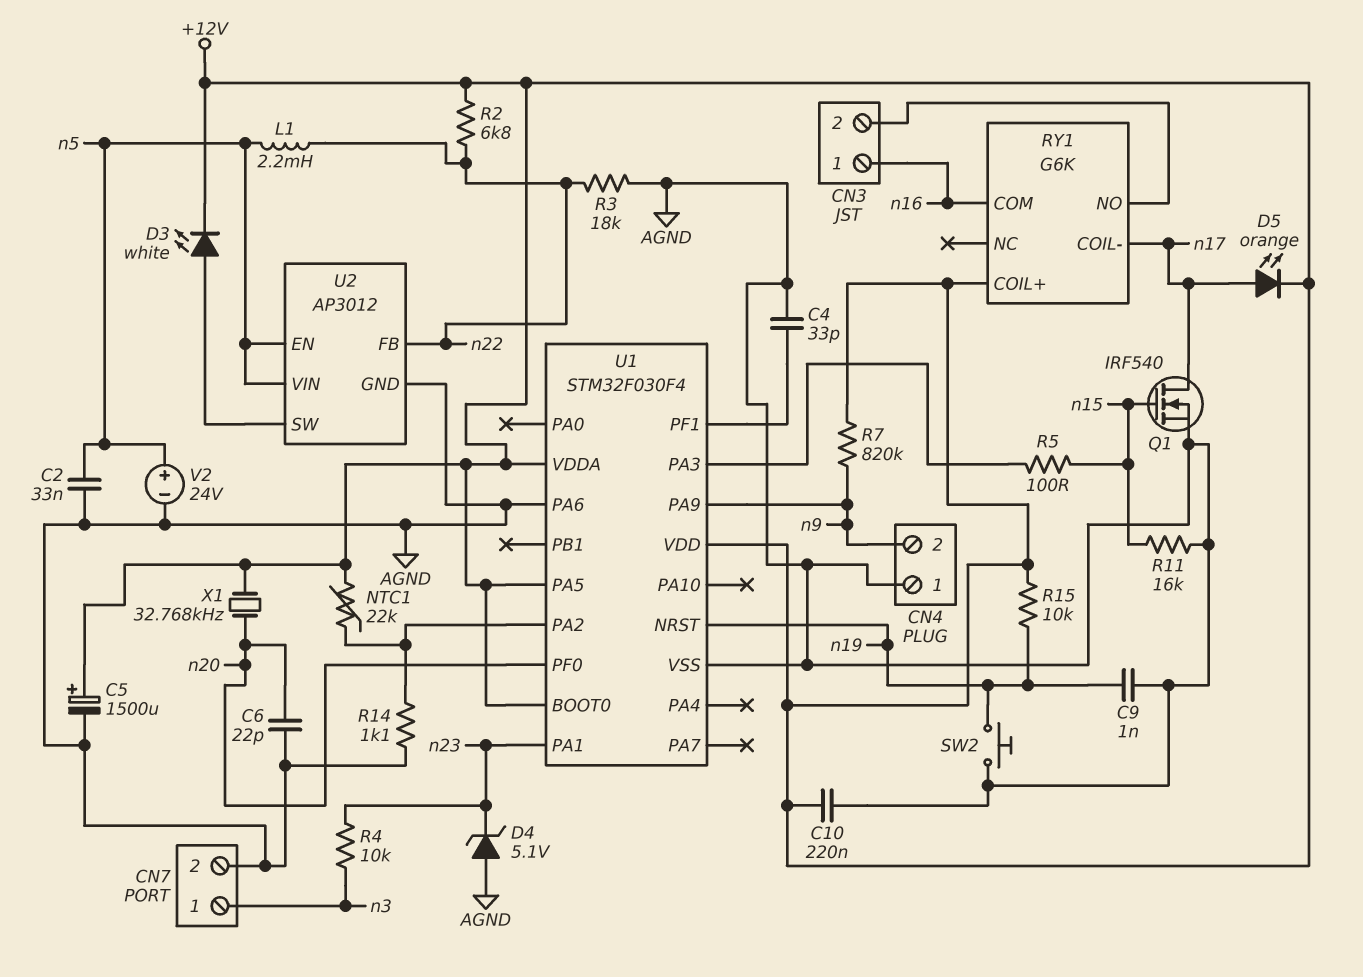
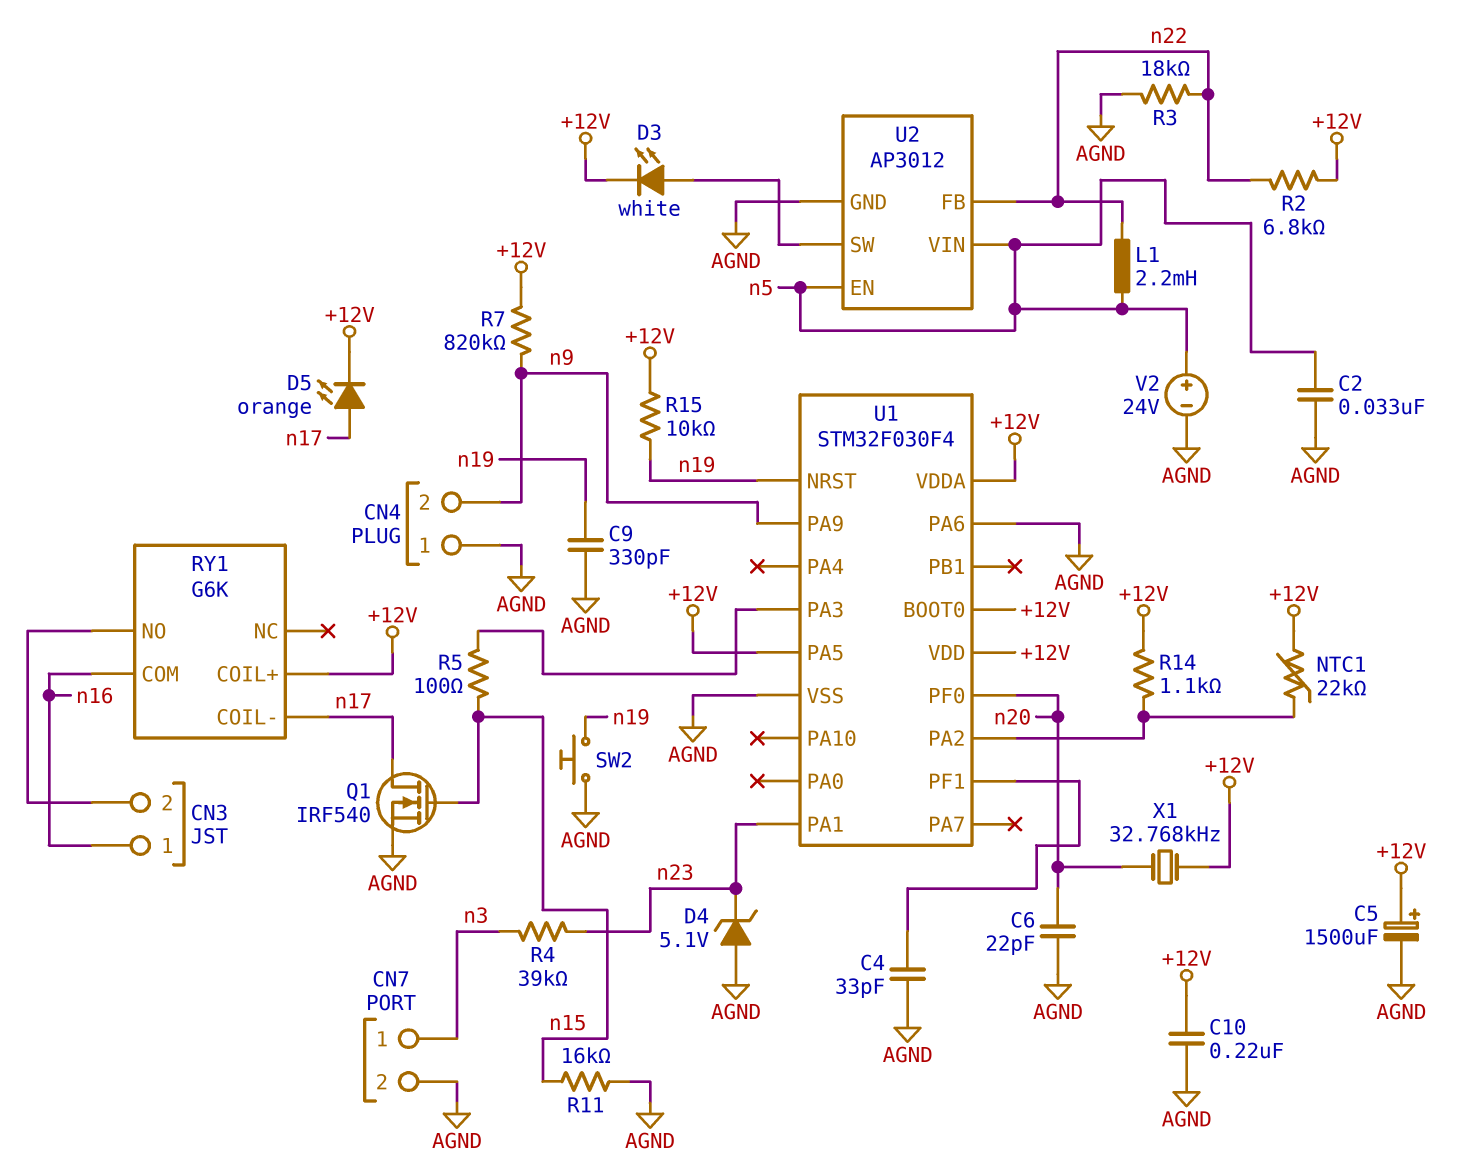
C9: 1nF (AGND, n19) -> 330pF (AGND, n19)
R4: 10k (n3, n23) -> 39k (n3, n23)
R14: 1.1k (AGND, U1/PA2) -> 1.1k (+12V, U1/PA2)

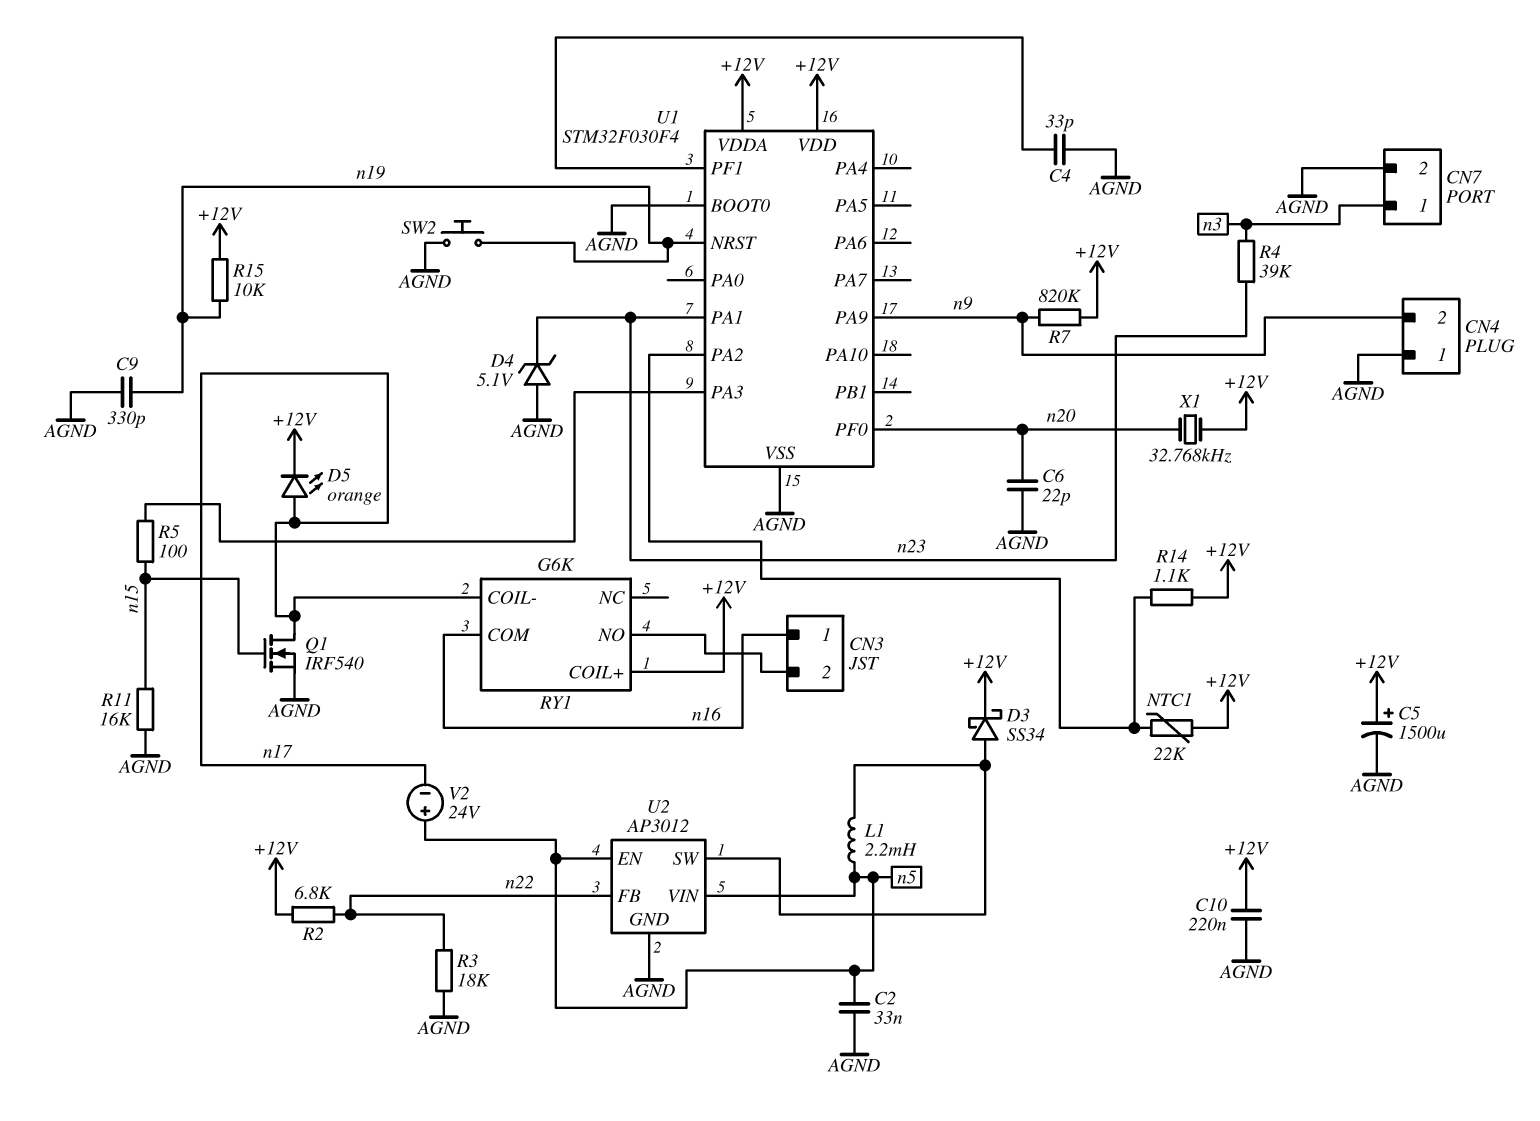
D3: LED white (A U2/SW, K +12V) -> schottky SS34 (A U2/SW, K +12V)
L1: 2.2mH (n5, n22) -> 2.2mH (U2/SW, n5)
U1 pin BOOT0: +12V -> AGND
U1 pin PA5: +12V -> none
U1 pin PA6: AGND -> none
V2: 24V (plus n5, minus AGND) -> 24V (plus n5, minus n17)

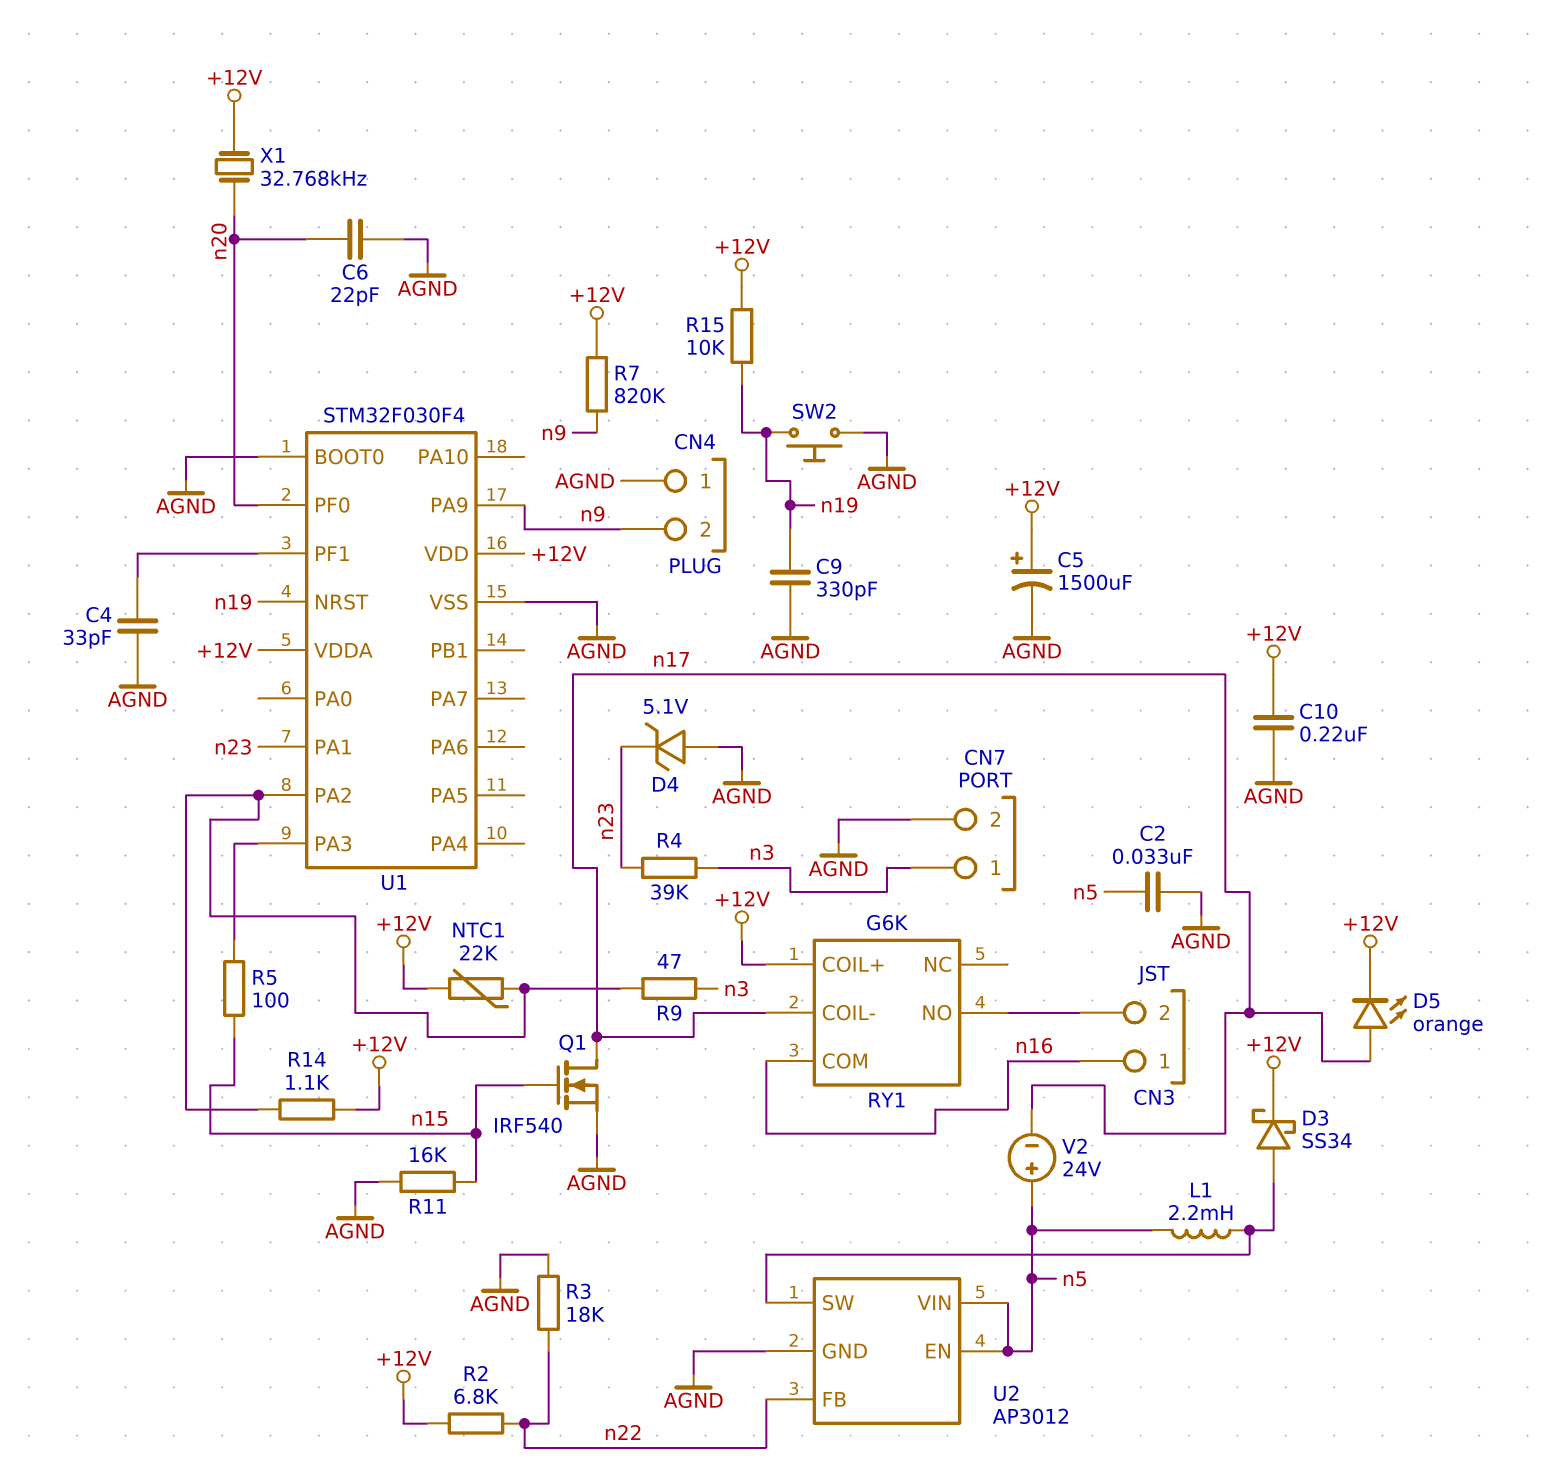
R9: none -> 47 (U1/PA2, n3)

